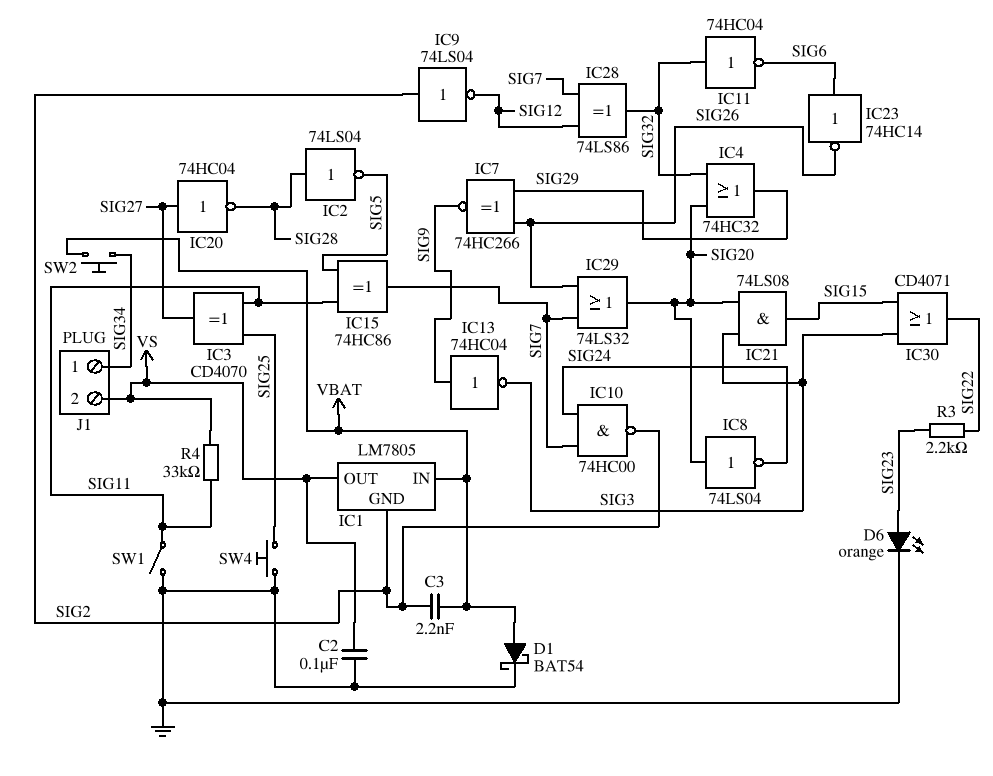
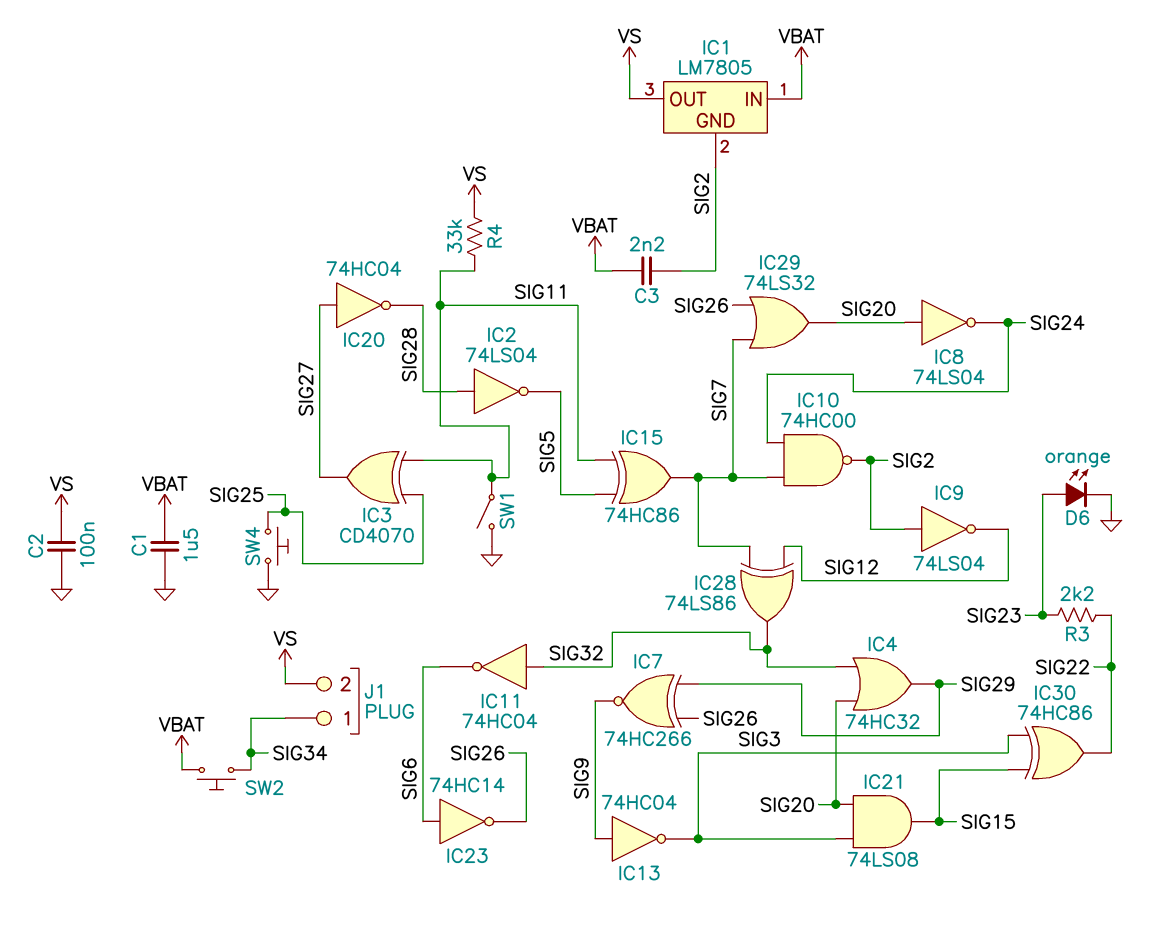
C1: none -> 1.5uF (GND, VBAT)
D1: schottky BAT54 (A VBAT, K GND) -> none
IC30: OR CD4071 (in SIG3, in SIG15, out SIG22) -> XOR 74HC86 (in SIG3, in SIG15, out SIG22)

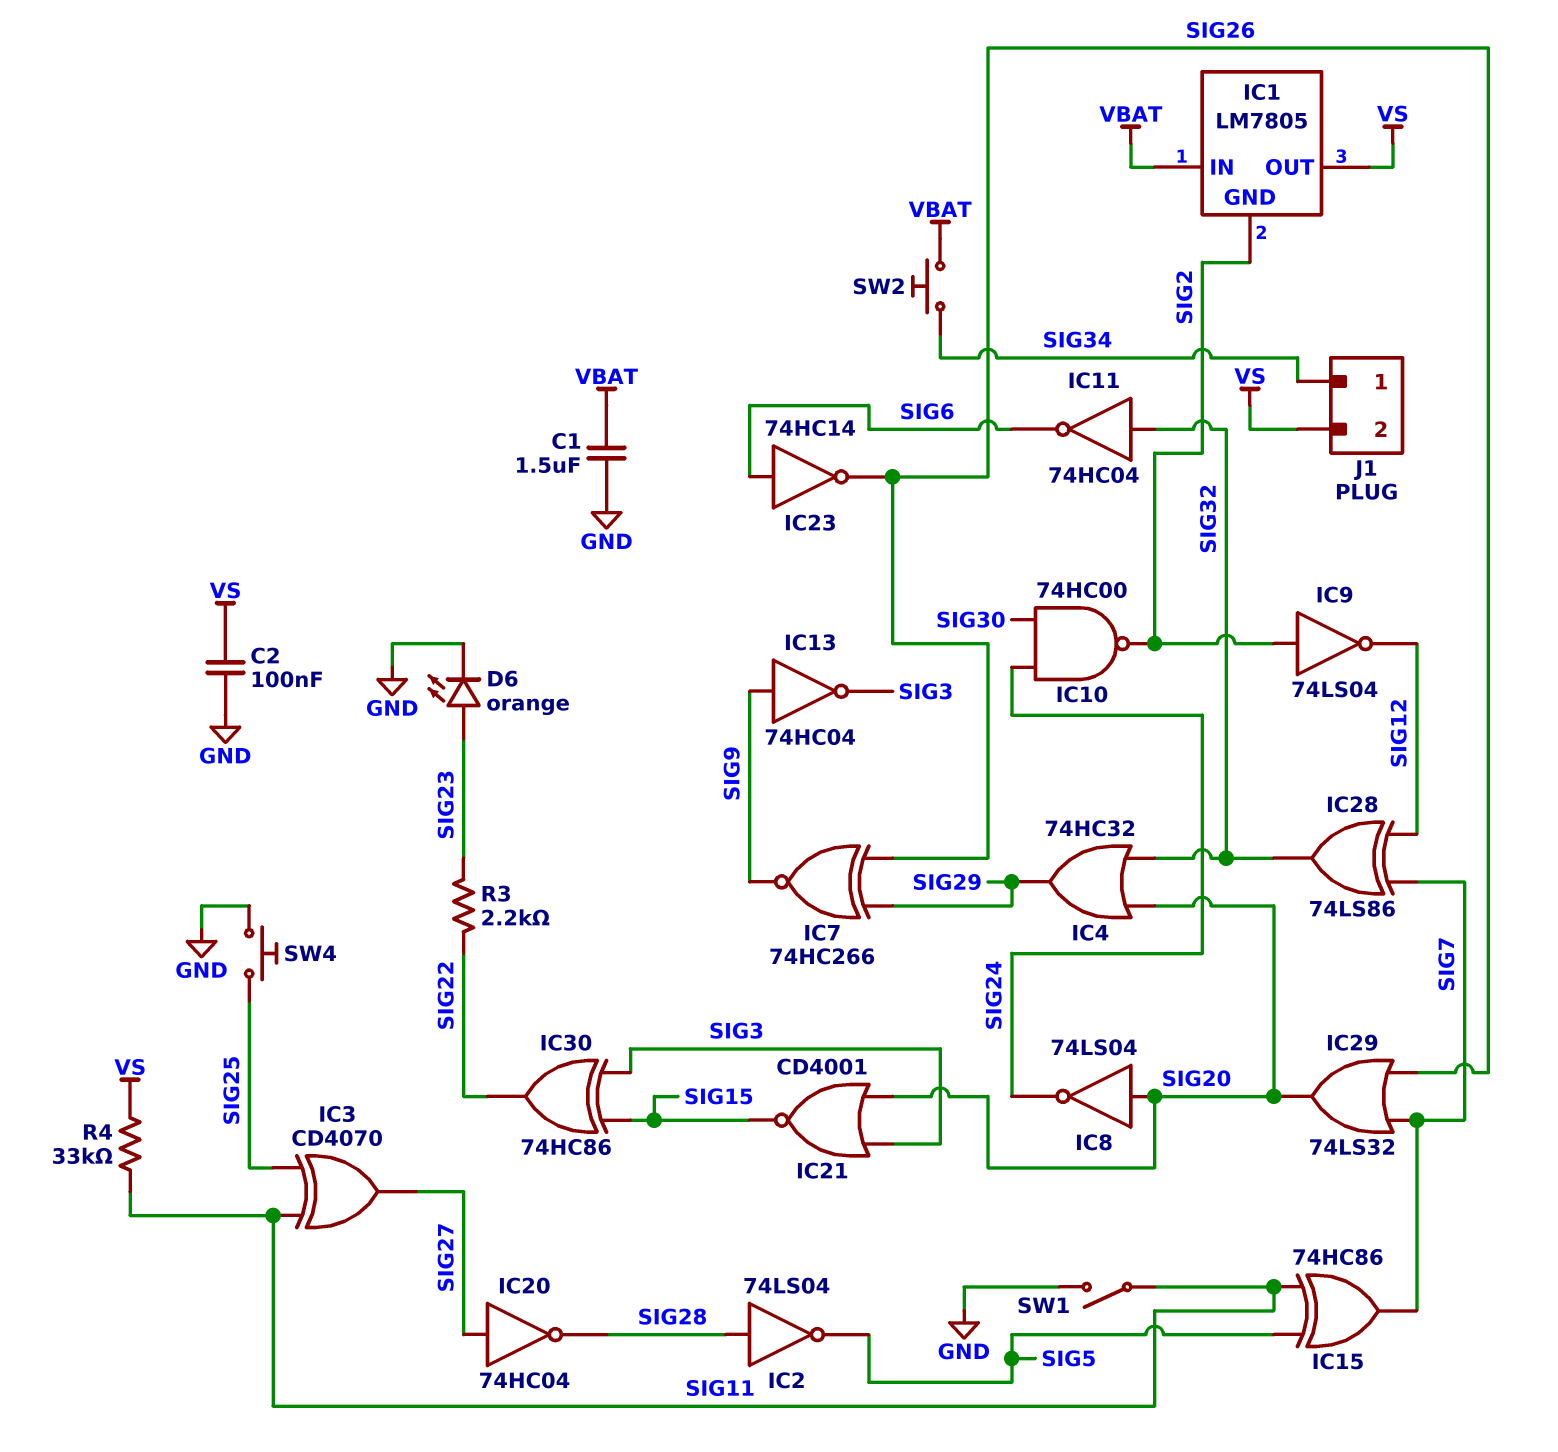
C3: 2.2nF (SIG2, VBAT) -> none
IC10: NAND 74HC00 (in SIG7, in SIG24, out SIG2) -> NAND 74HC00 (in SIG24, in SIG30, out SIG2)
IC21: AND 74LS08 (in SIG3, in SIG20, out SIG15) -> NOR CD4001 (in SIG3, in SIG20, out SIG15)

